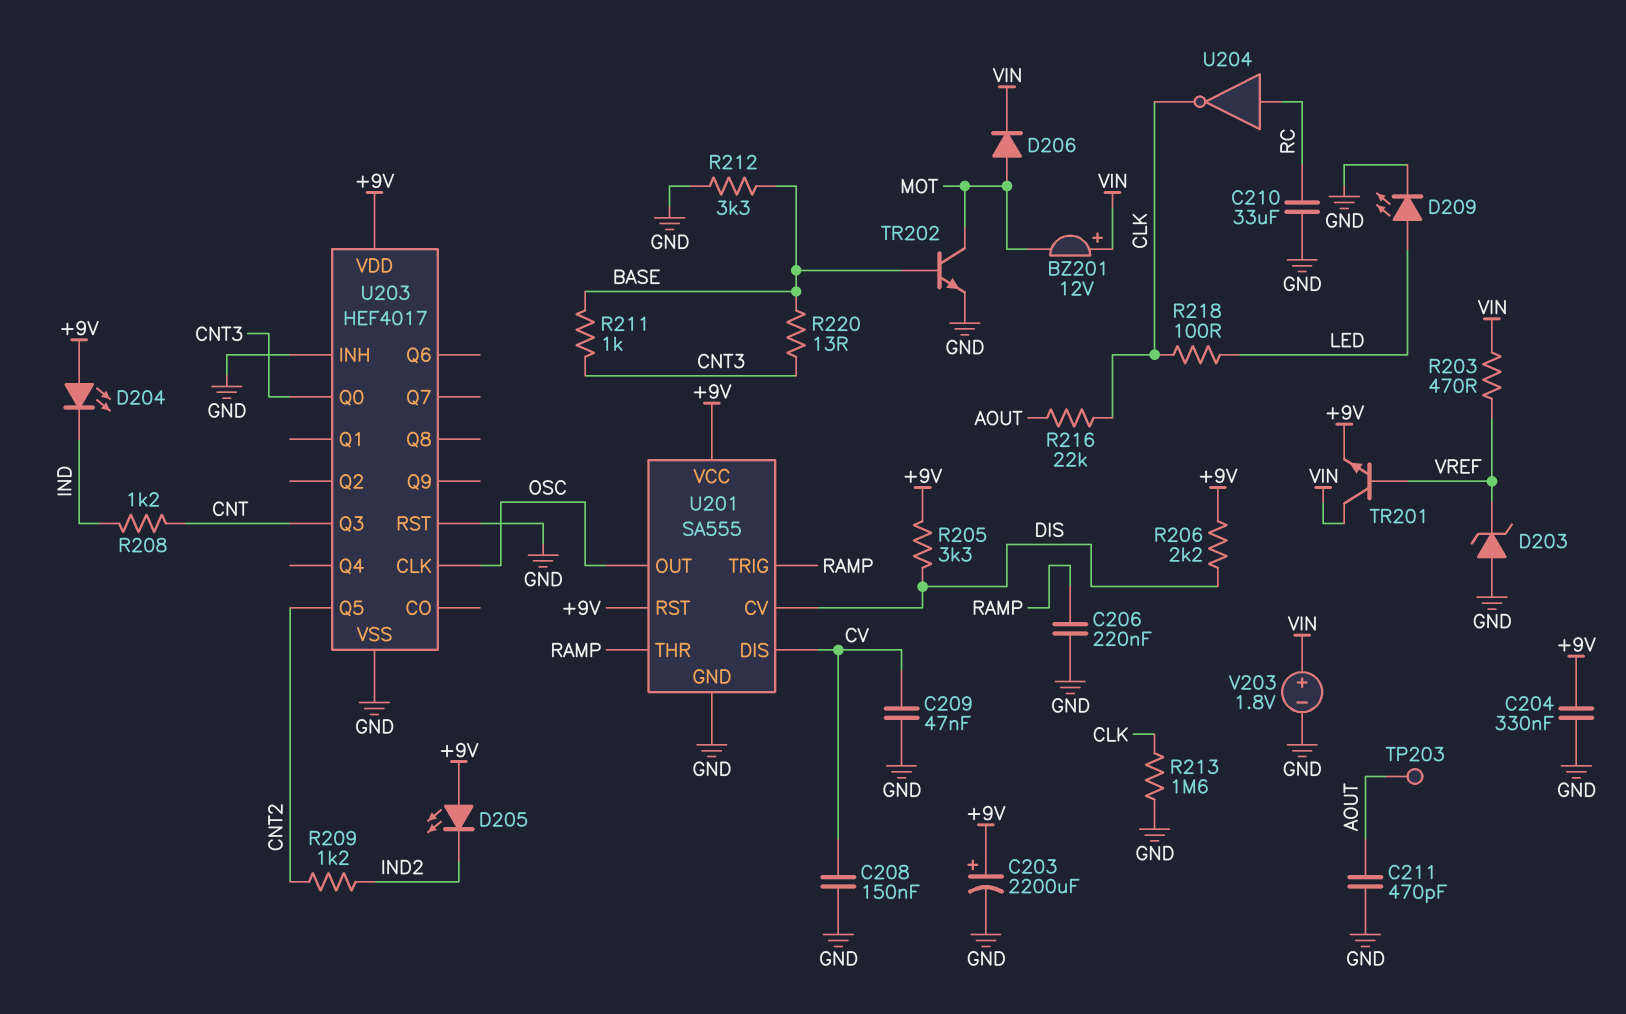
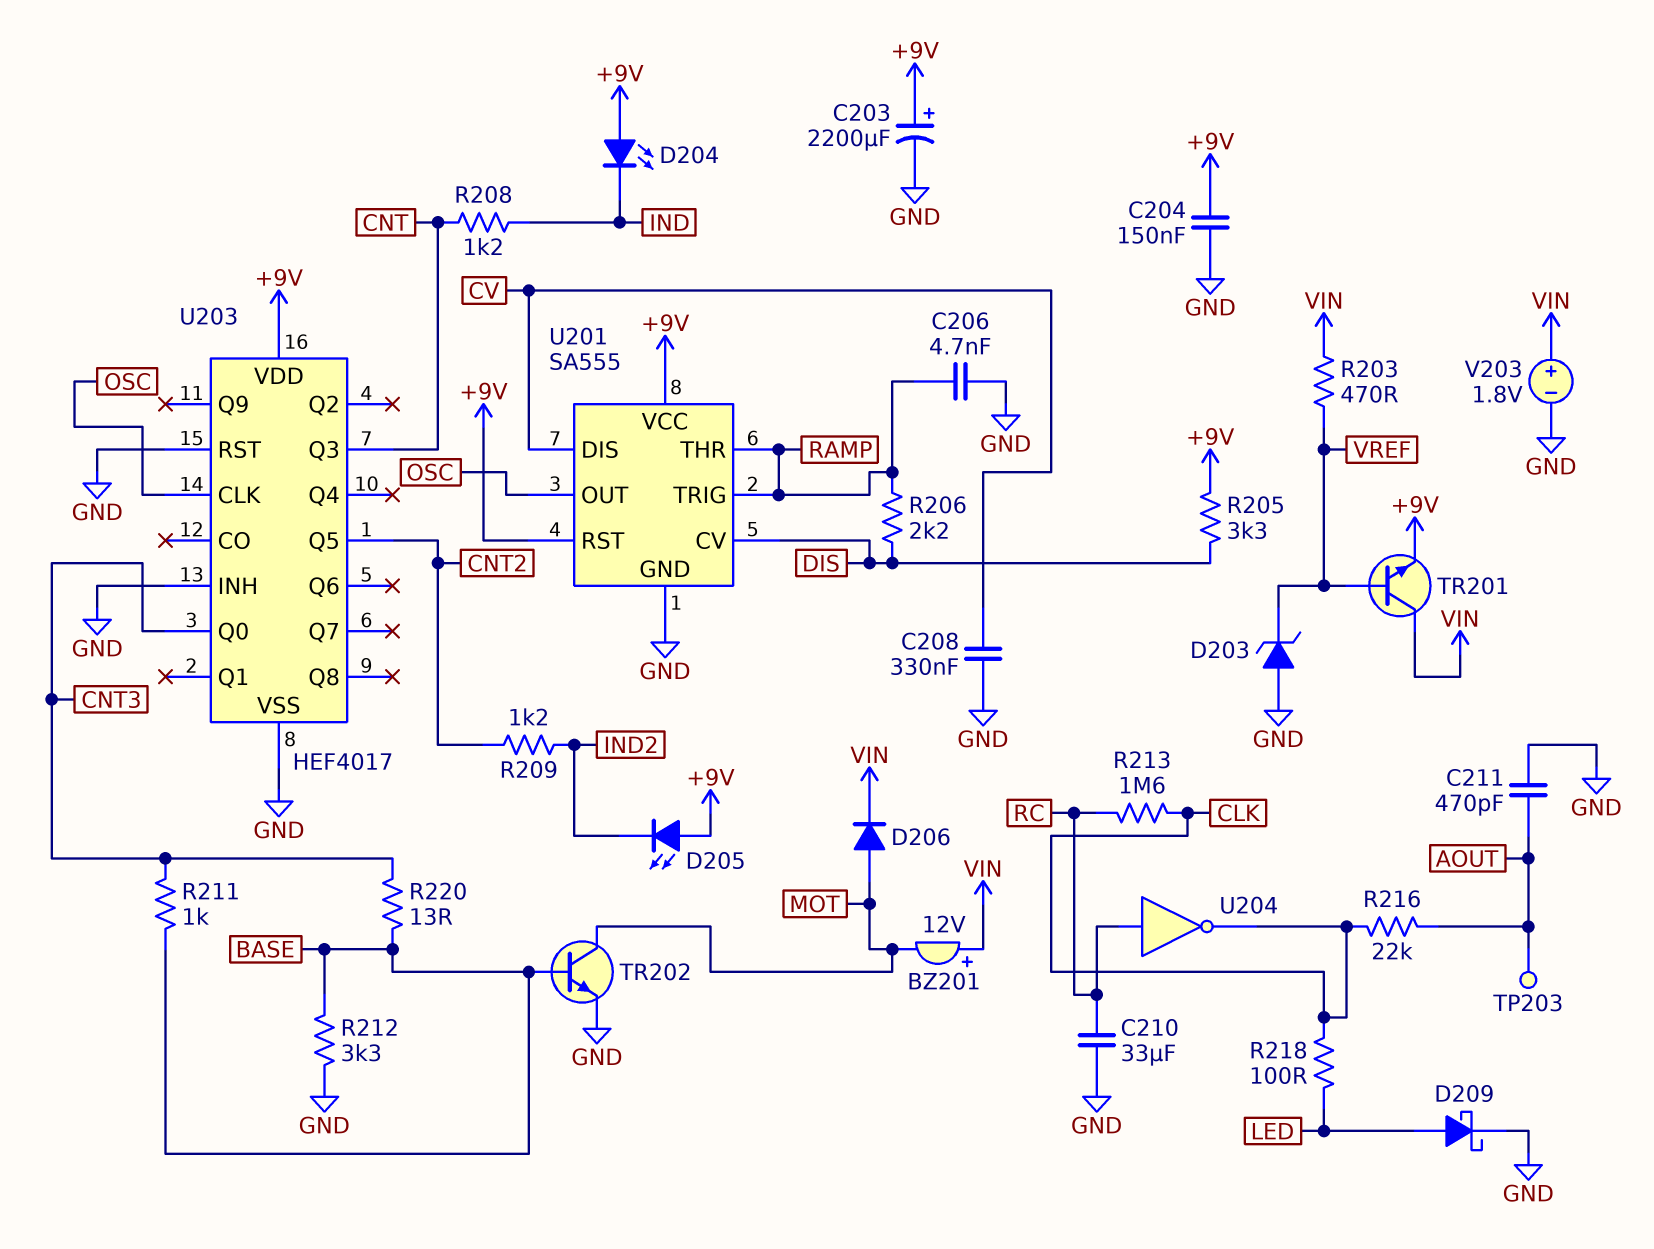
C204: 330nF (+9V, GND) -> 150nF (+9V, GND)
C206: 220nF (GND, RAMP) -> 4.7nF (GND, RAMP)
C208: 150nF (CV, GND) -> 330nF (CV, GND)
C209: 47nF (CV, GND) -> none
D209: LED (A LED, K GND) -> schottky (A LED, K GND)
R206: 2.2k (+9V, DIS) -> 2.2k (DIS, RAMP)
R213: 1.6M (CLK, GND) -> 1.6M (CLK, RC)

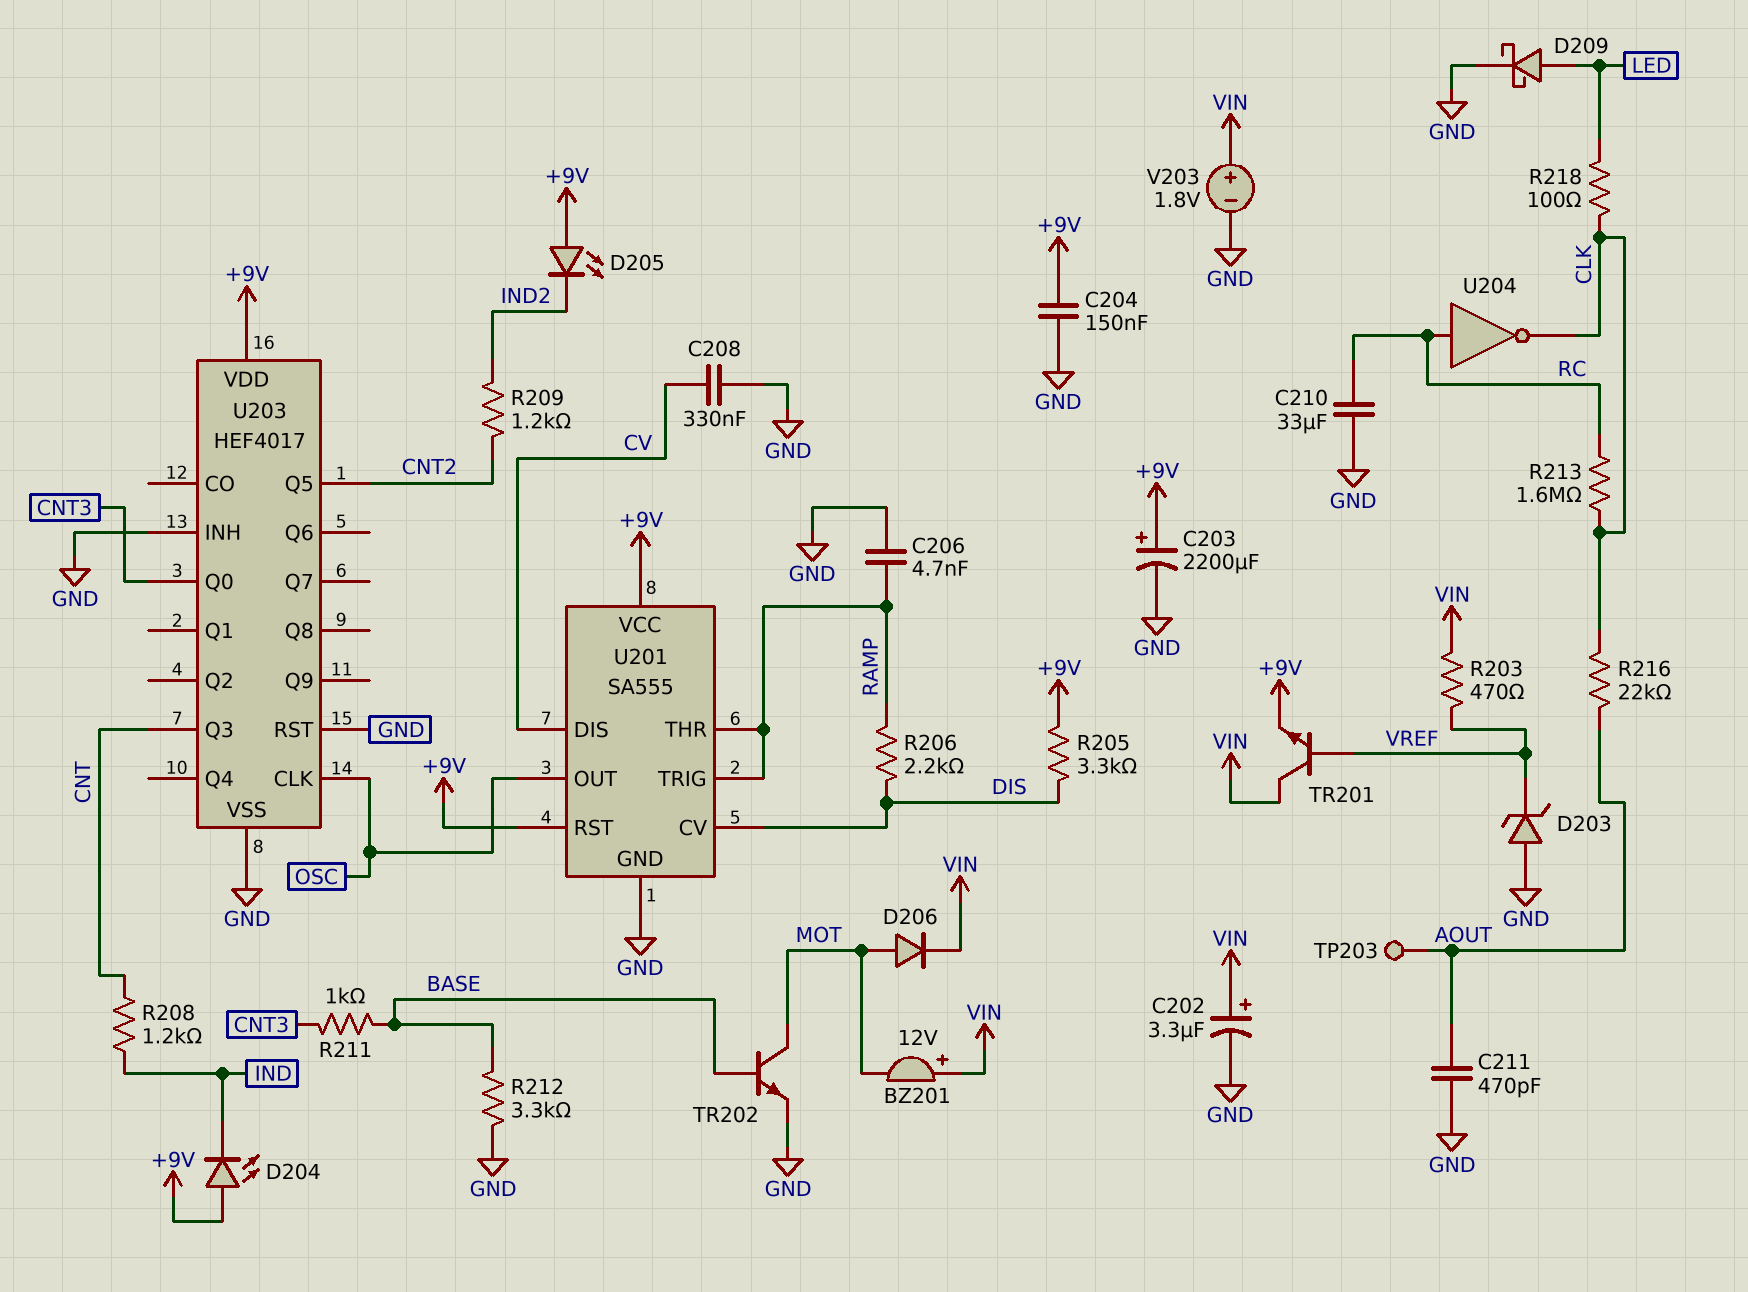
C202: none -> 3.3uF (plus VIN, minus GND)
R220: 13 (BASE, CNT3) -> none

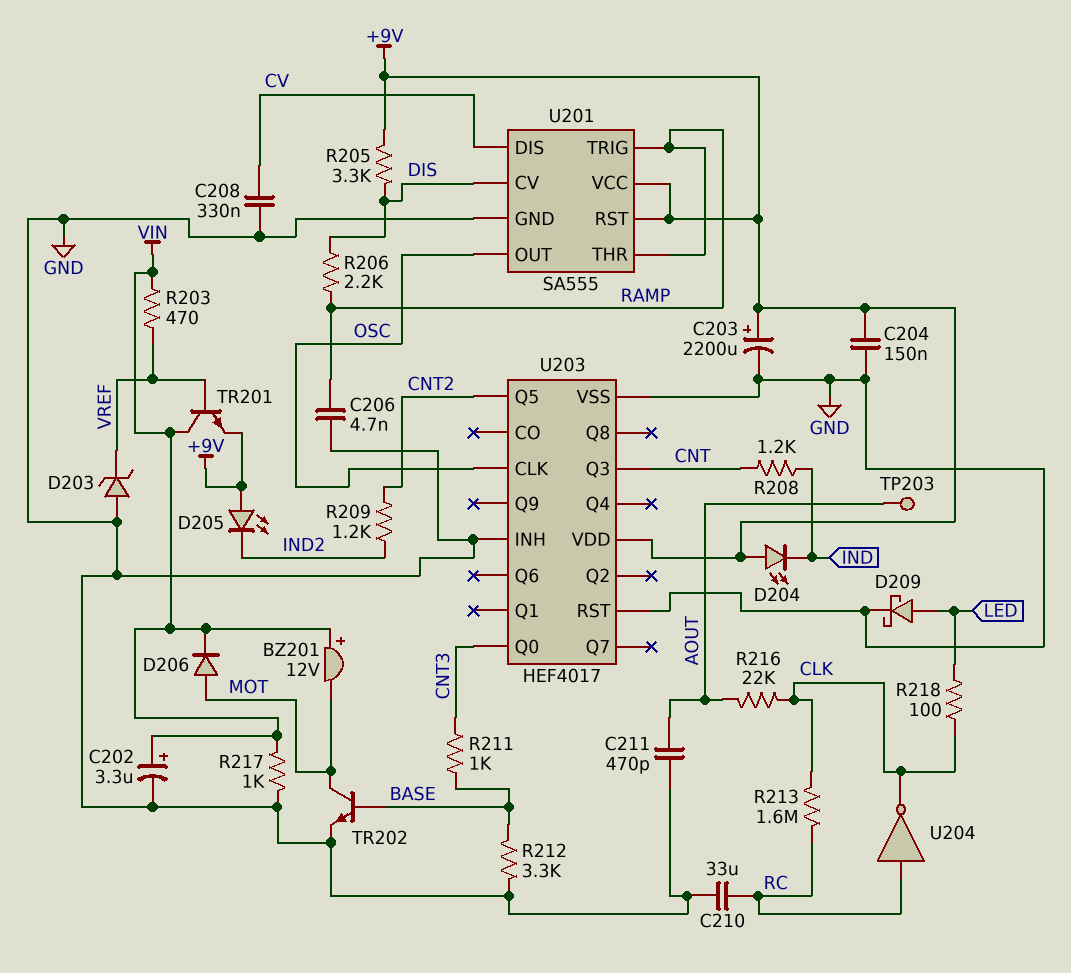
R217: none -> 1k (GND, VIN)
V203: 1.8V (plus VIN, minus GND) -> none

